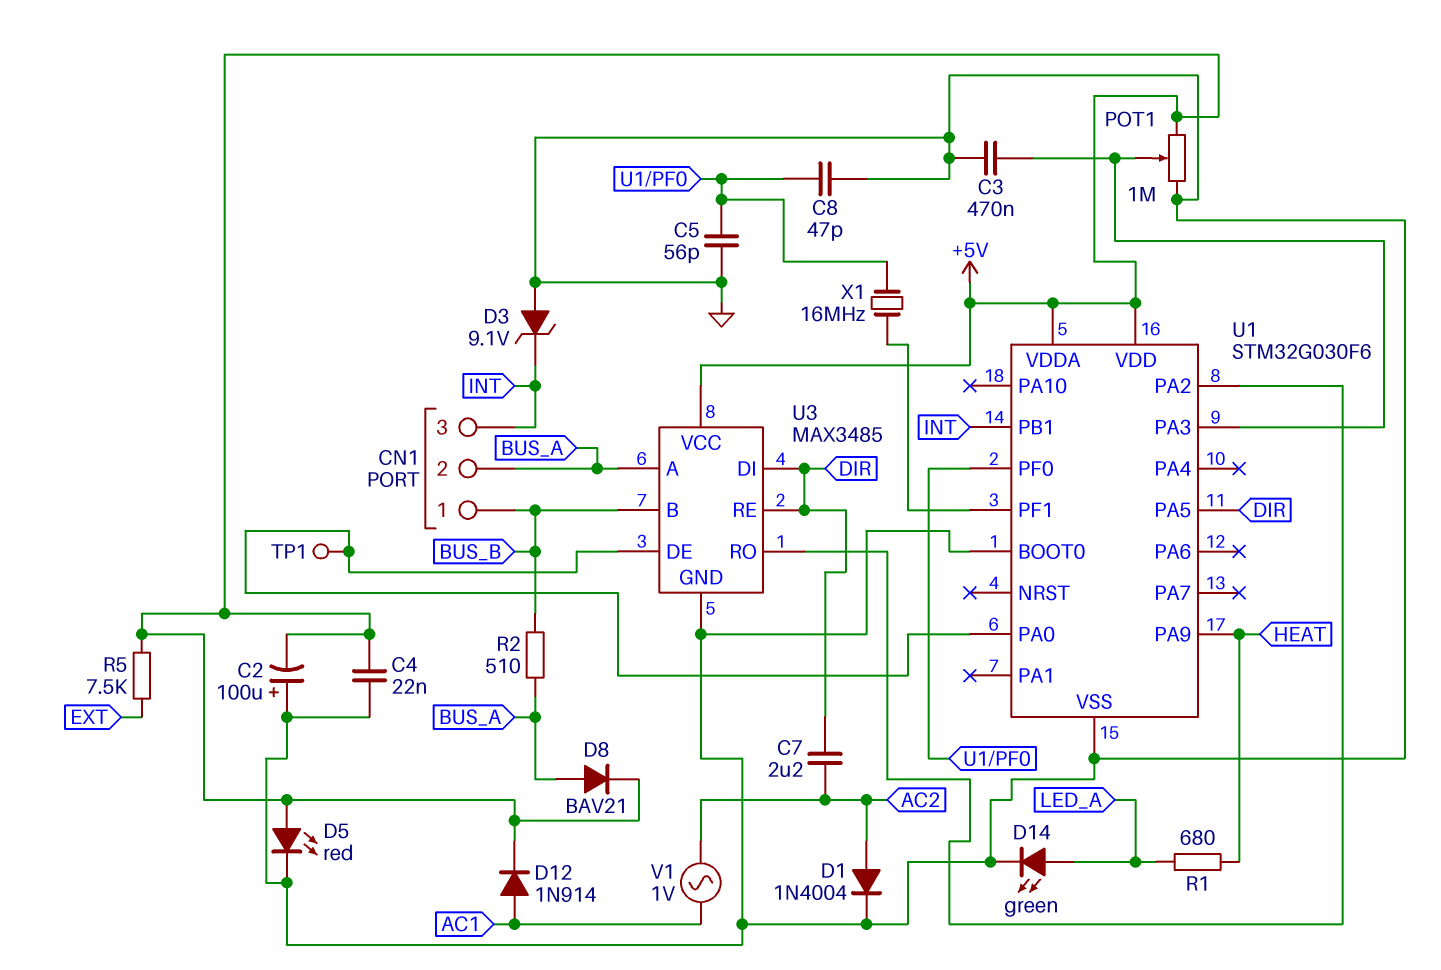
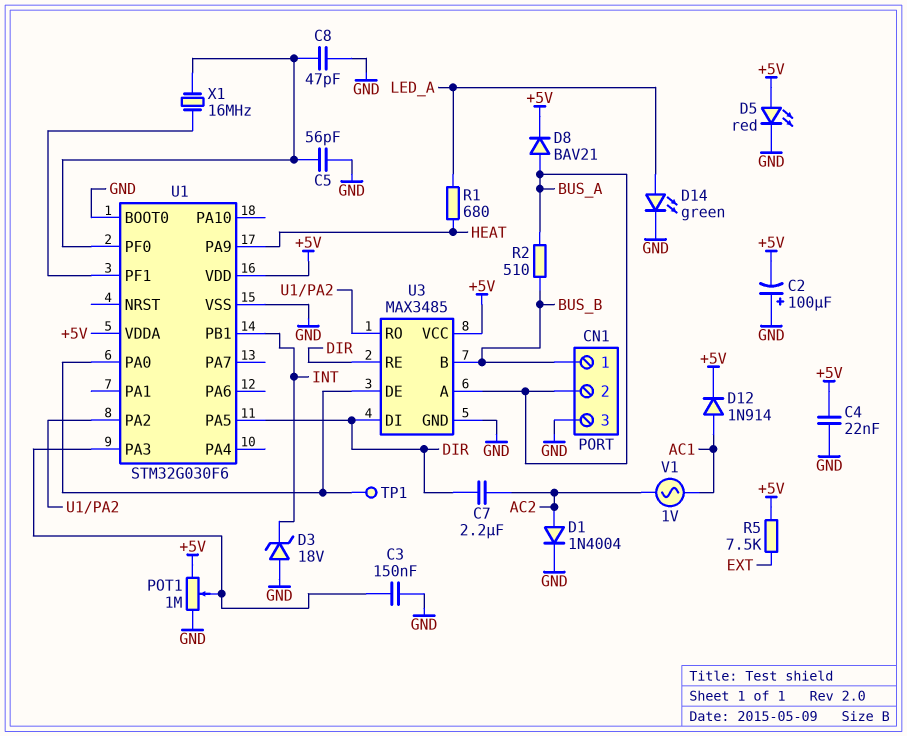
C3: 470nF (GND, U1/PA3) -> 150nF (GND, U1/PA3)
CN1 pin 3: INT -> GND
D3: zener 9.1V (A GND, K INT) -> zener 18V (A GND, K INT)

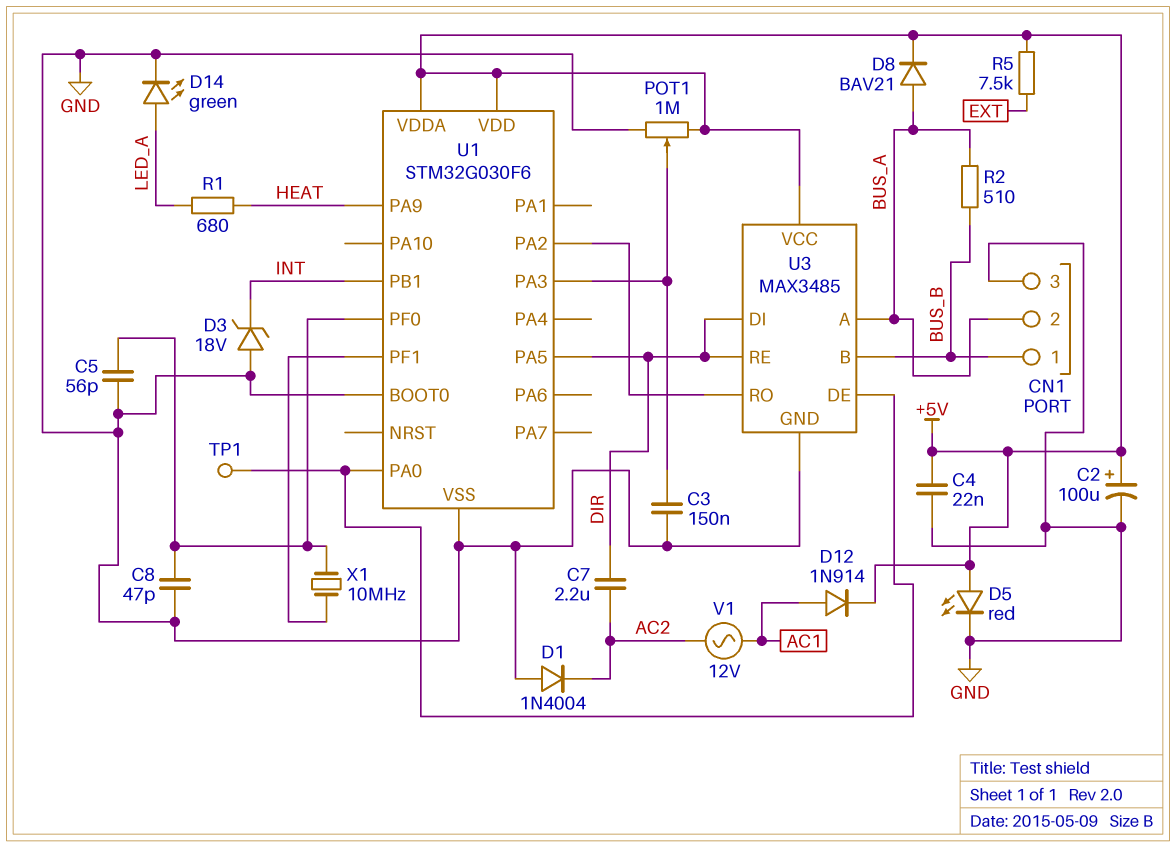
C2: 100uF (plus GND, minus +5V) -> 100uF (plus +5V, minus GND)
D1: diode 1N4004 (A AC2, K GND) -> diode 1N4004 (A GND, K AC2)
V1: AC 1V (AC1, AC2) -> AC 12V (AC1, AC2)
X1: 16MHz (U1/PF0, U1/PF1) -> 10MHz (U1/PF0, U1/PF1)

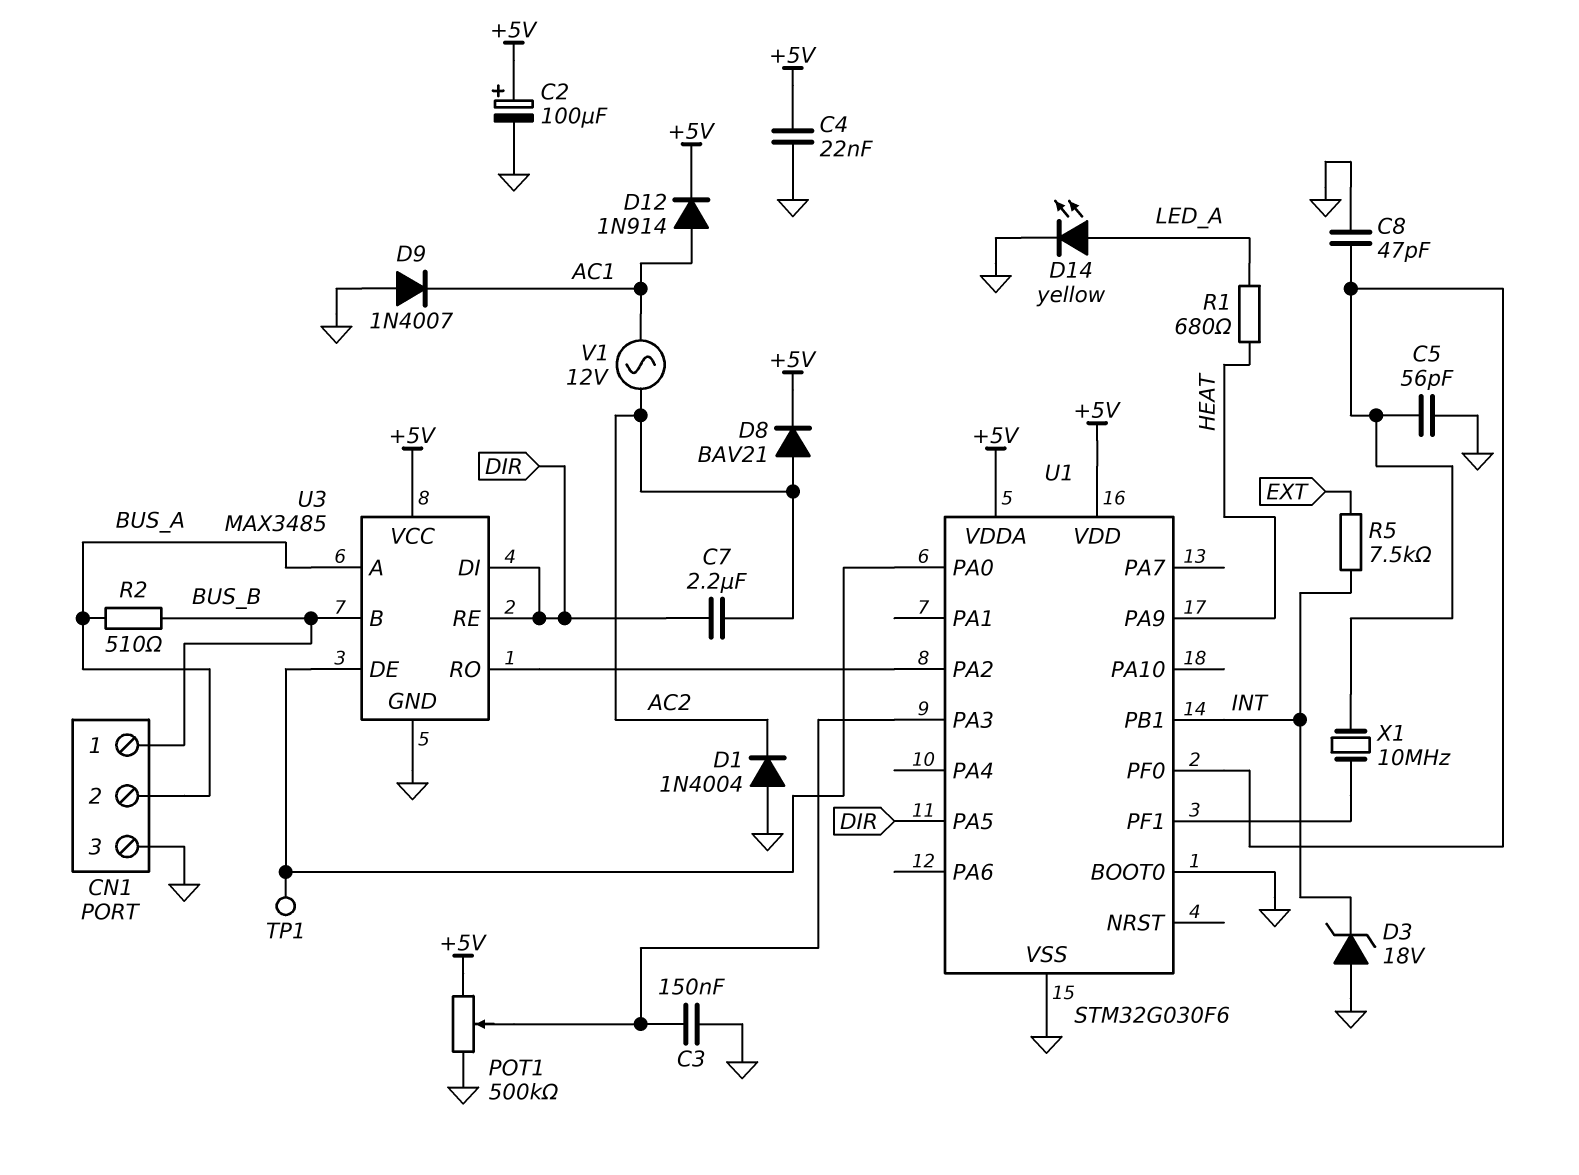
D5: LED red (A +5V, K GND) -> none
D8: diode BAV21 (A BUS_A, K +5V) -> diode BAV21 (A AC2, K +5V)
D9: none -> diode 1N4007 (A GND, K AC1)
D14: LED green (A LED_A, K GND) -> LED yellow (A LED_A, K GND)
POT1: 1M (+5V, GND, wiper U1/PA3) -> 500k (+5V, GND, wiper U1/PA3)
R5: 7.5k (+5V, EXT) -> 7.5k (EXT, INT)

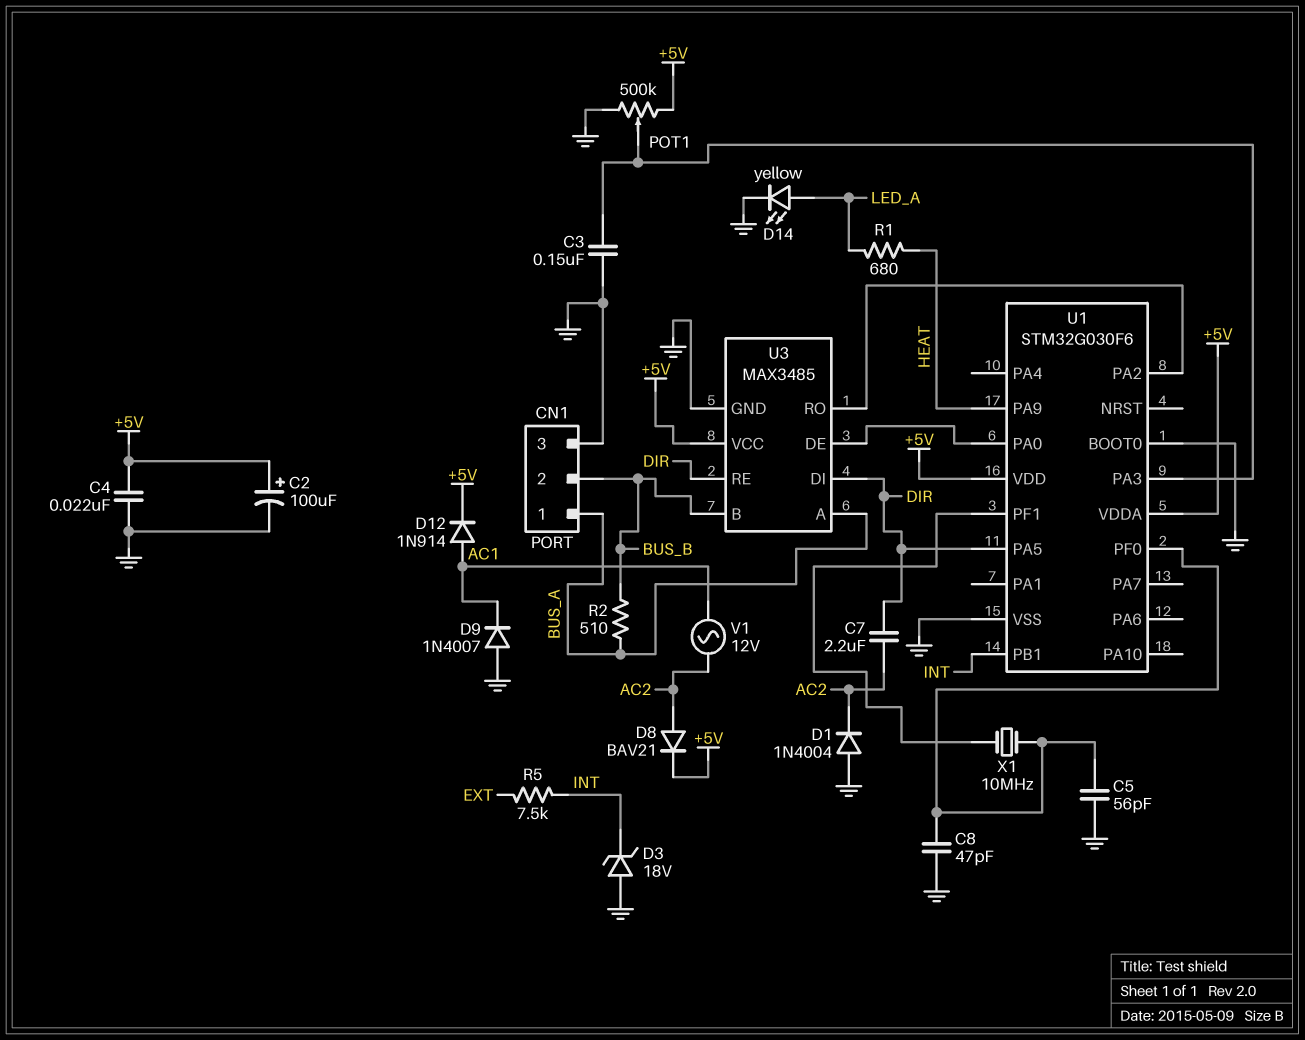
CN1 pin 1: BUS_B -> BUS_A
CN1 pin 2: BUS_A -> BUS_B
TP1: test point (U1/PA0) -> none

